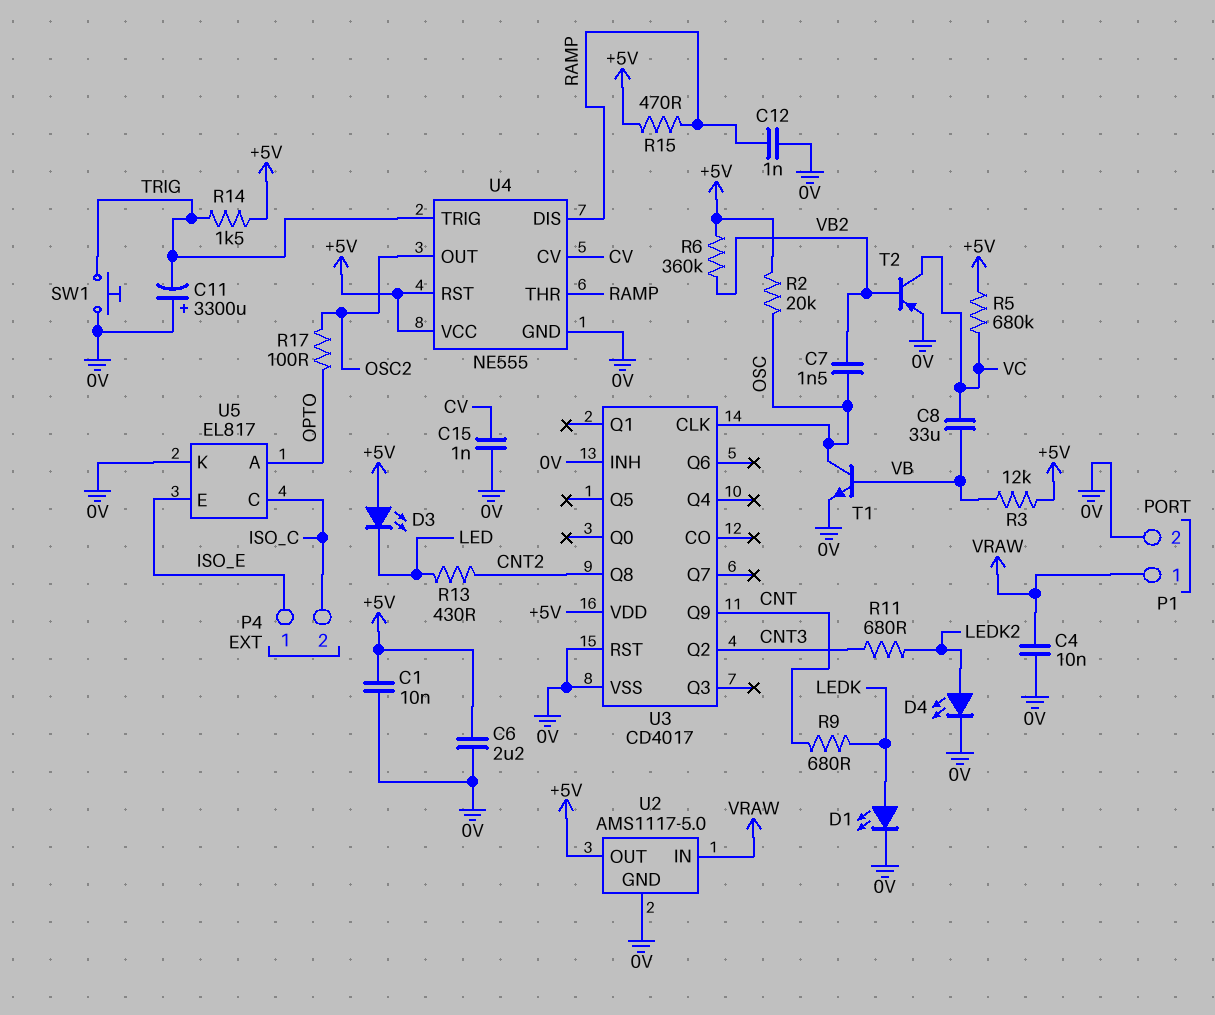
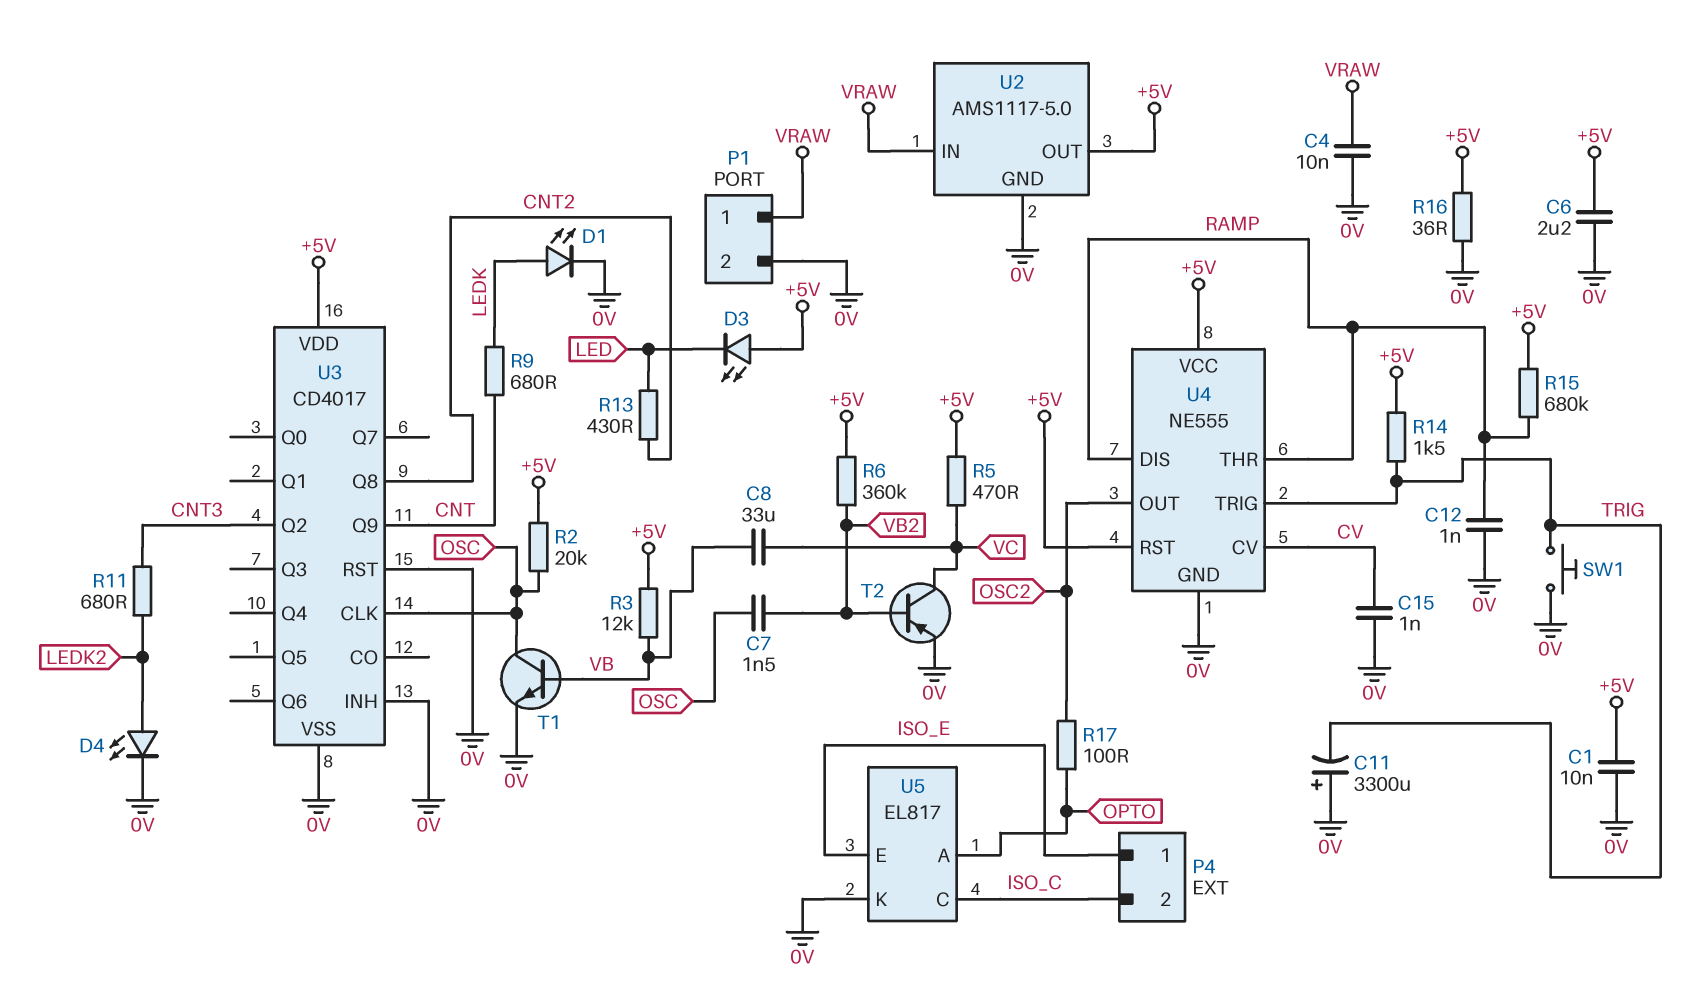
R5: 680k (+5V, VC) -> 470 (+5V, VC)
R15: 470 (+5V, RAMP) -> 680k (+5V, RAMP)
R16: none -> 36 (+5V, 0V)

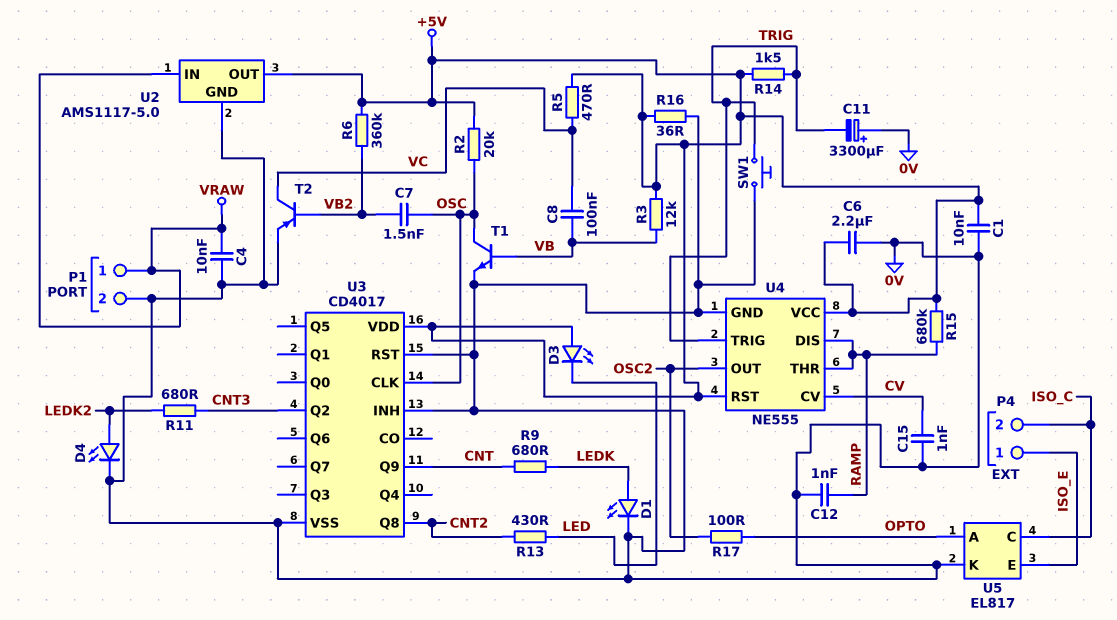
C8: 33uF (VB, VC) -> 100nF (VB, VC)

